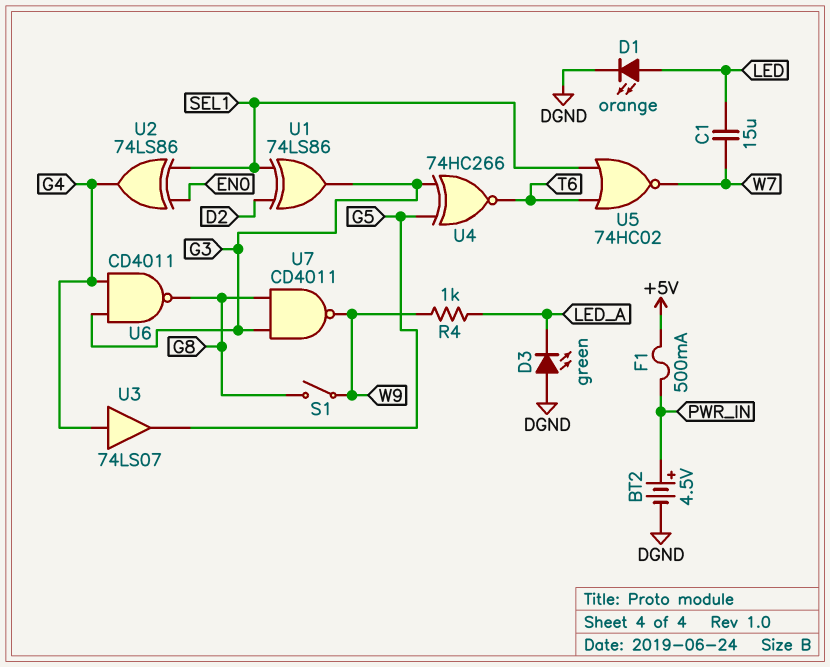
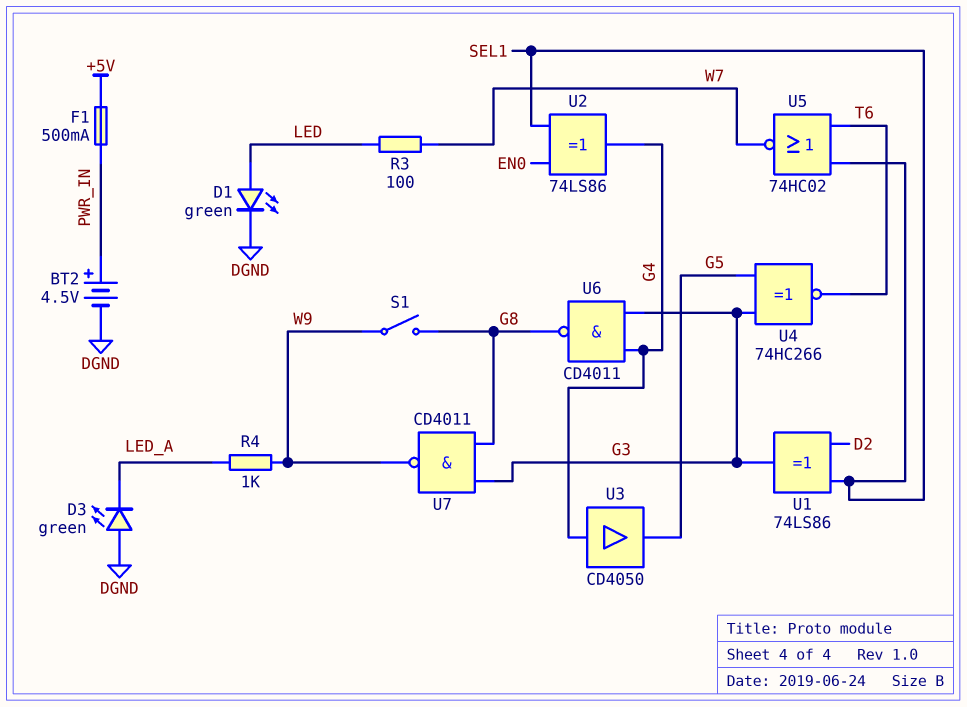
C1: 15uF (LED, W7) -> none
D1: LED orange (A LED, K DGND) -> LED green (A LED, K DGND)
R3: none -> 100 (LED, W7)
U3: buffer 74LS07 (in G4, out G5) -> buffer CD4050 (in G4, out G5)

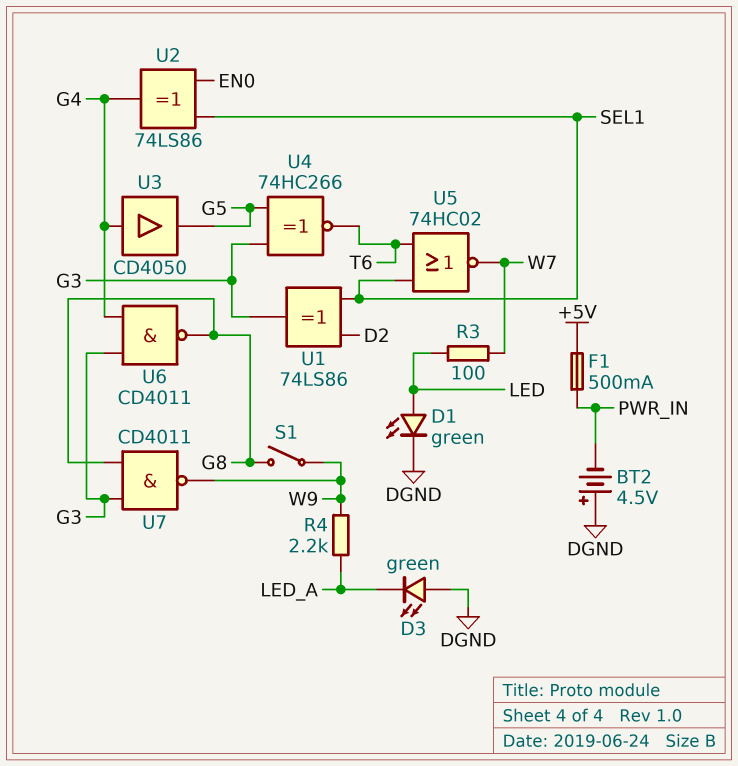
BT2: 4.5V (plus PWR_IN, minus DGND) -> 4.5V (plus DGND, minus PWR_IN)
R4: 1k (LED_A, W9) -> 2.2k (LED_A, W9)

